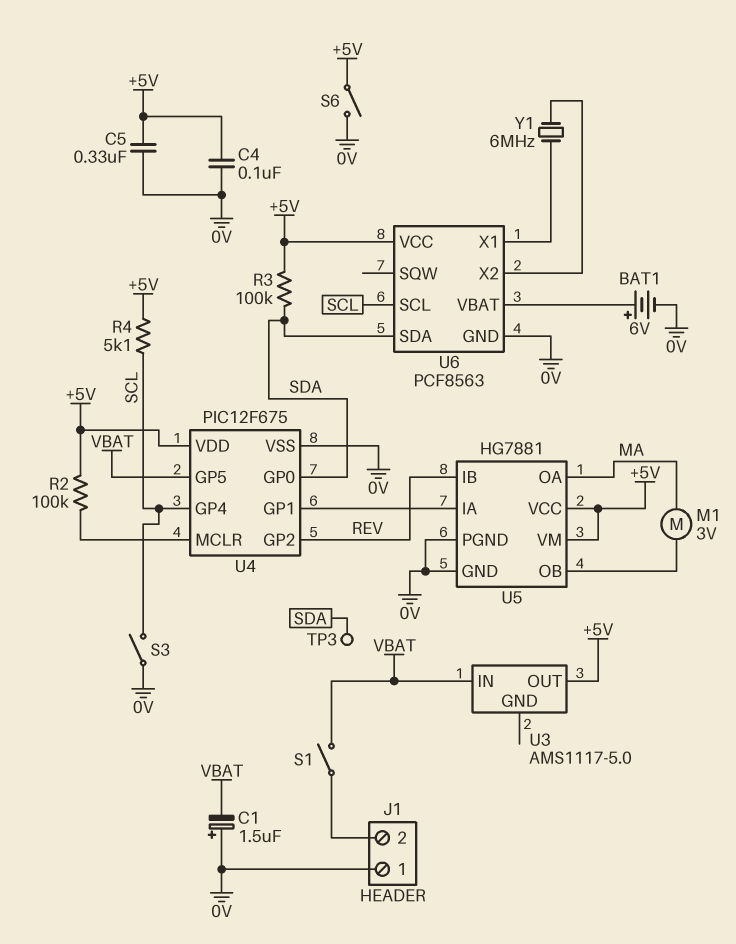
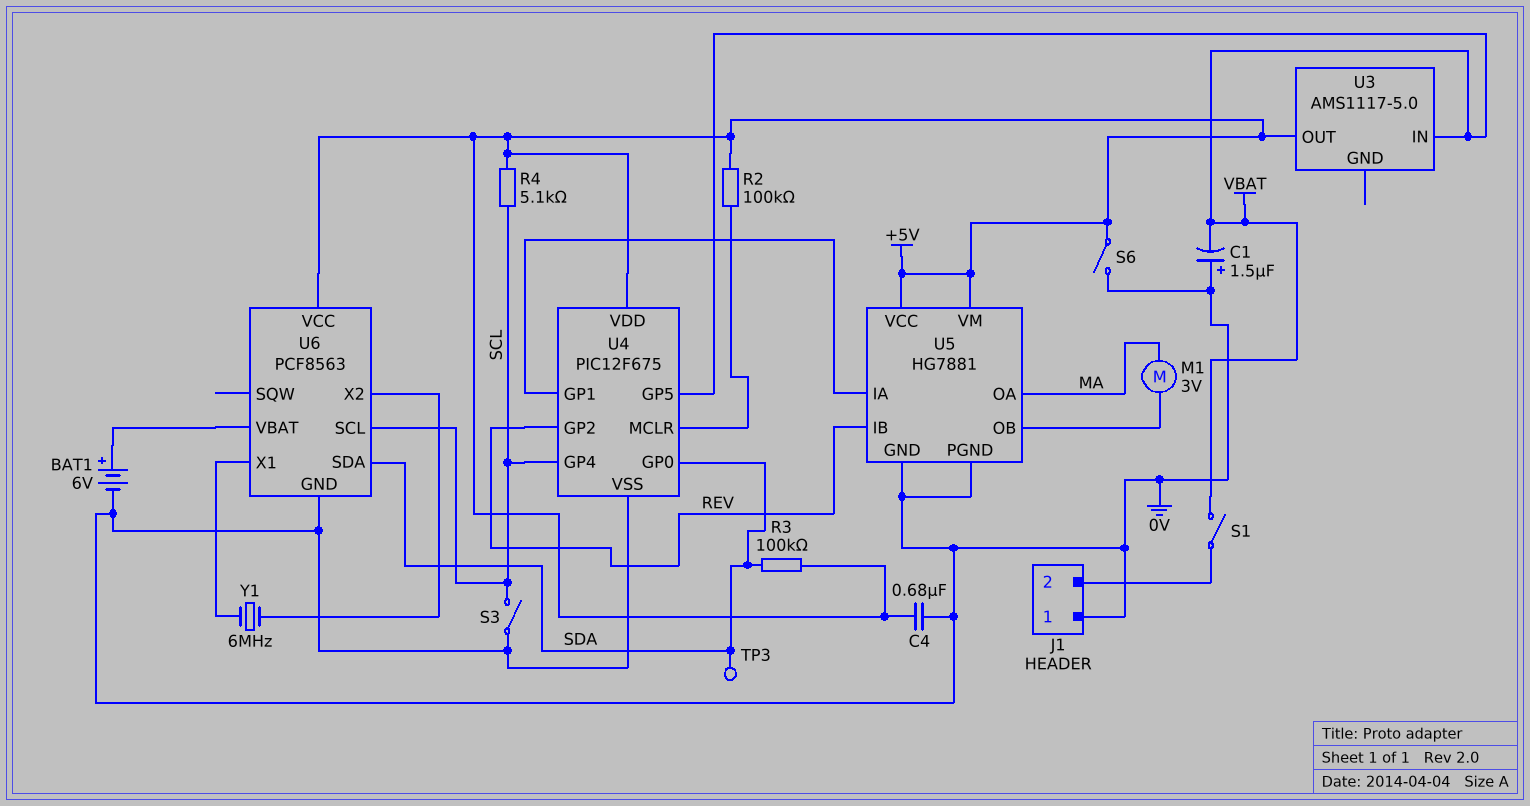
C4: 100nF (+5V, 0V) -> 680nF (+5V, 0V)
C5: 330nF (+5V, 0V) -> none

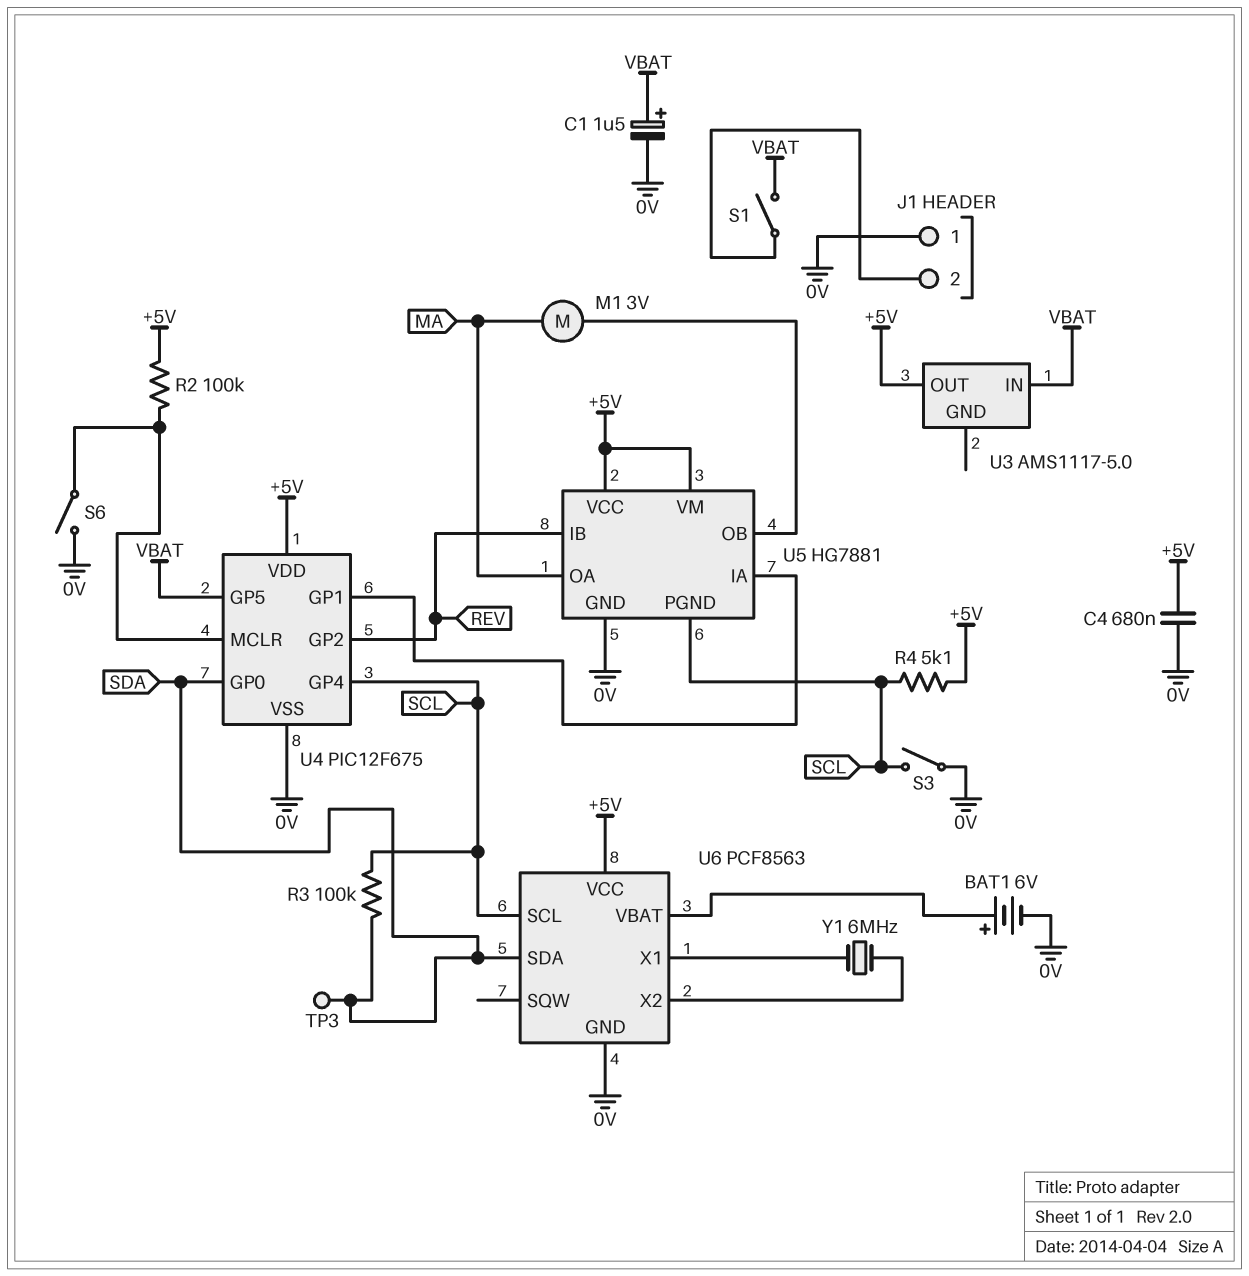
C1: 1.5uF (plus 0V, minus VBAT) -> 1.5uF (plus VBAT, minus 0V)
R3: 100k (+5V, SDA) -> 100k (SCL, SDA)
S6: switch (+5V, 0V) -> switch (0V, U4/MCLR)
U5 pin PGND: 0V -> SCL

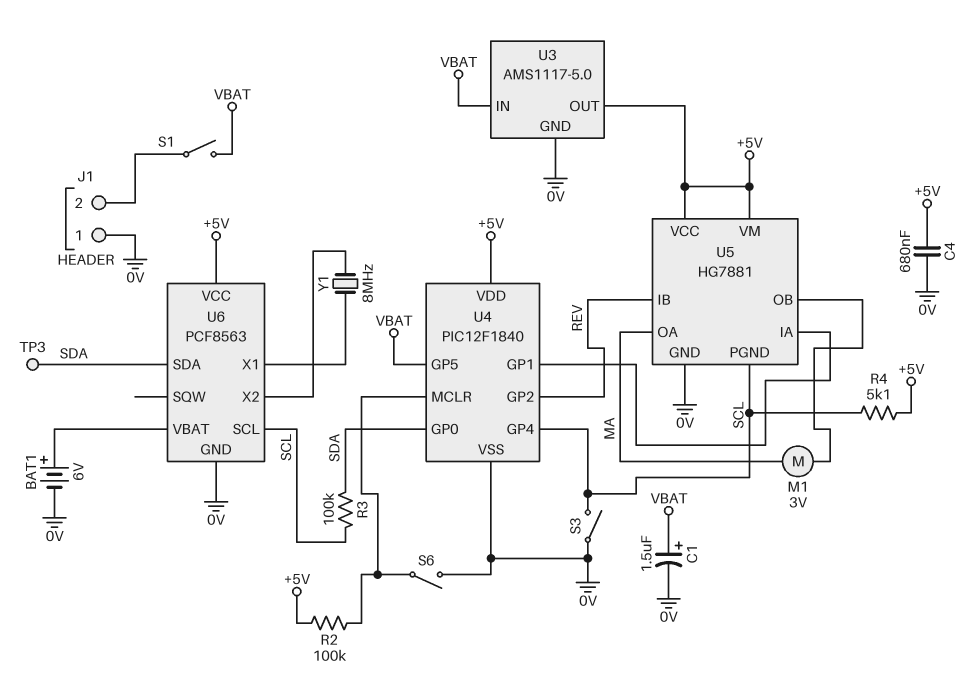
U3 pin GND: none -> 0V
U4: PIC12F675 -> PIC12F1840
Y1: 6MHz (U6/X1, U6/X2) -> 8MHz (U6/X1, U6/X2)

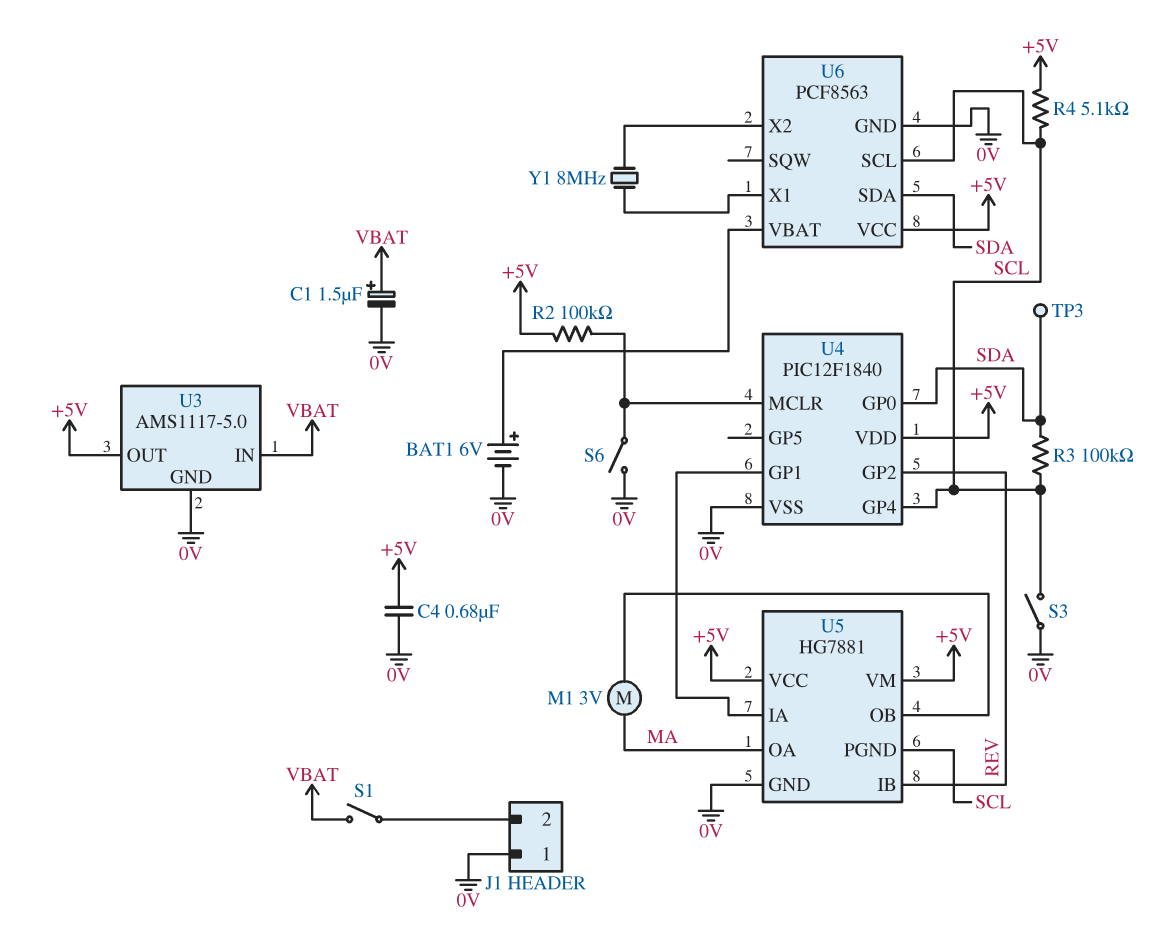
U4 pin GP5: VBAT -> none

